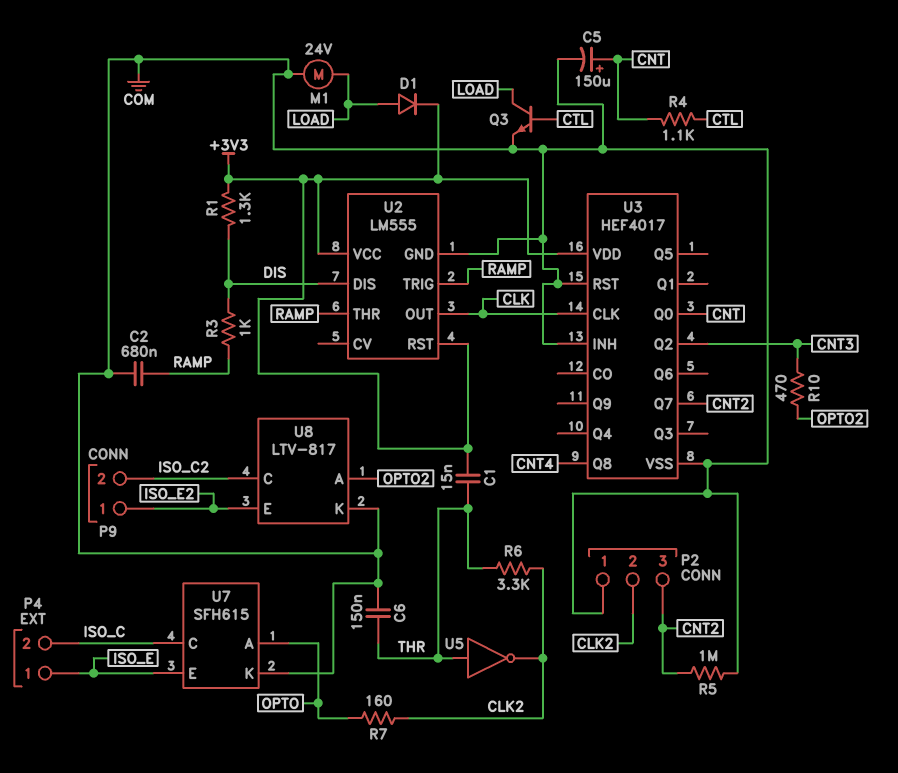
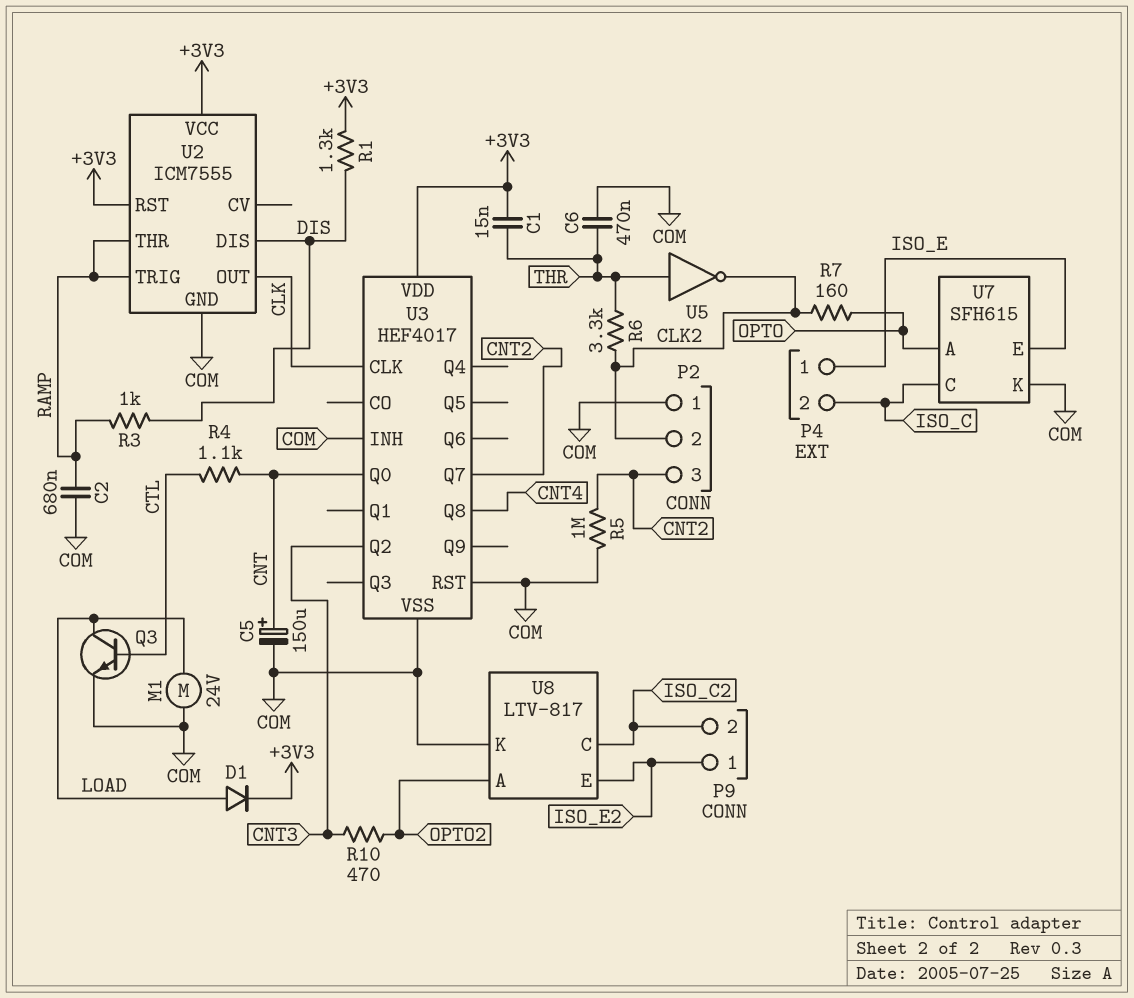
C6: 150nF (COM, THR) -> 470nF (COM, THR)
U2: LM555 -> ICM7555

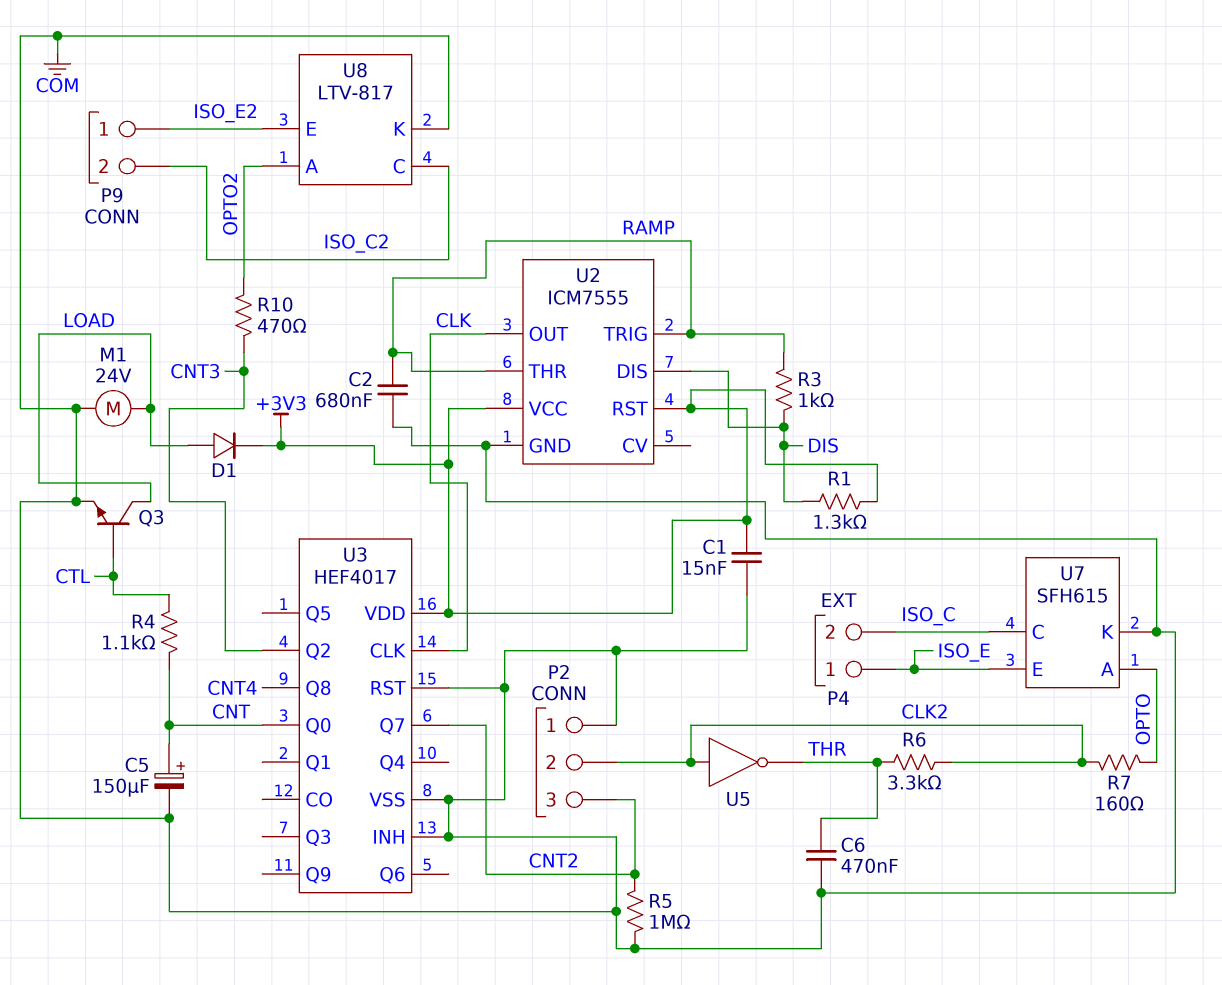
C1: 15nF (+3V3, THR) -> 15nF (+3V3, COM)
U5: NOT (in THR, out CLK2) -> NOT (in CLK2, out THR)

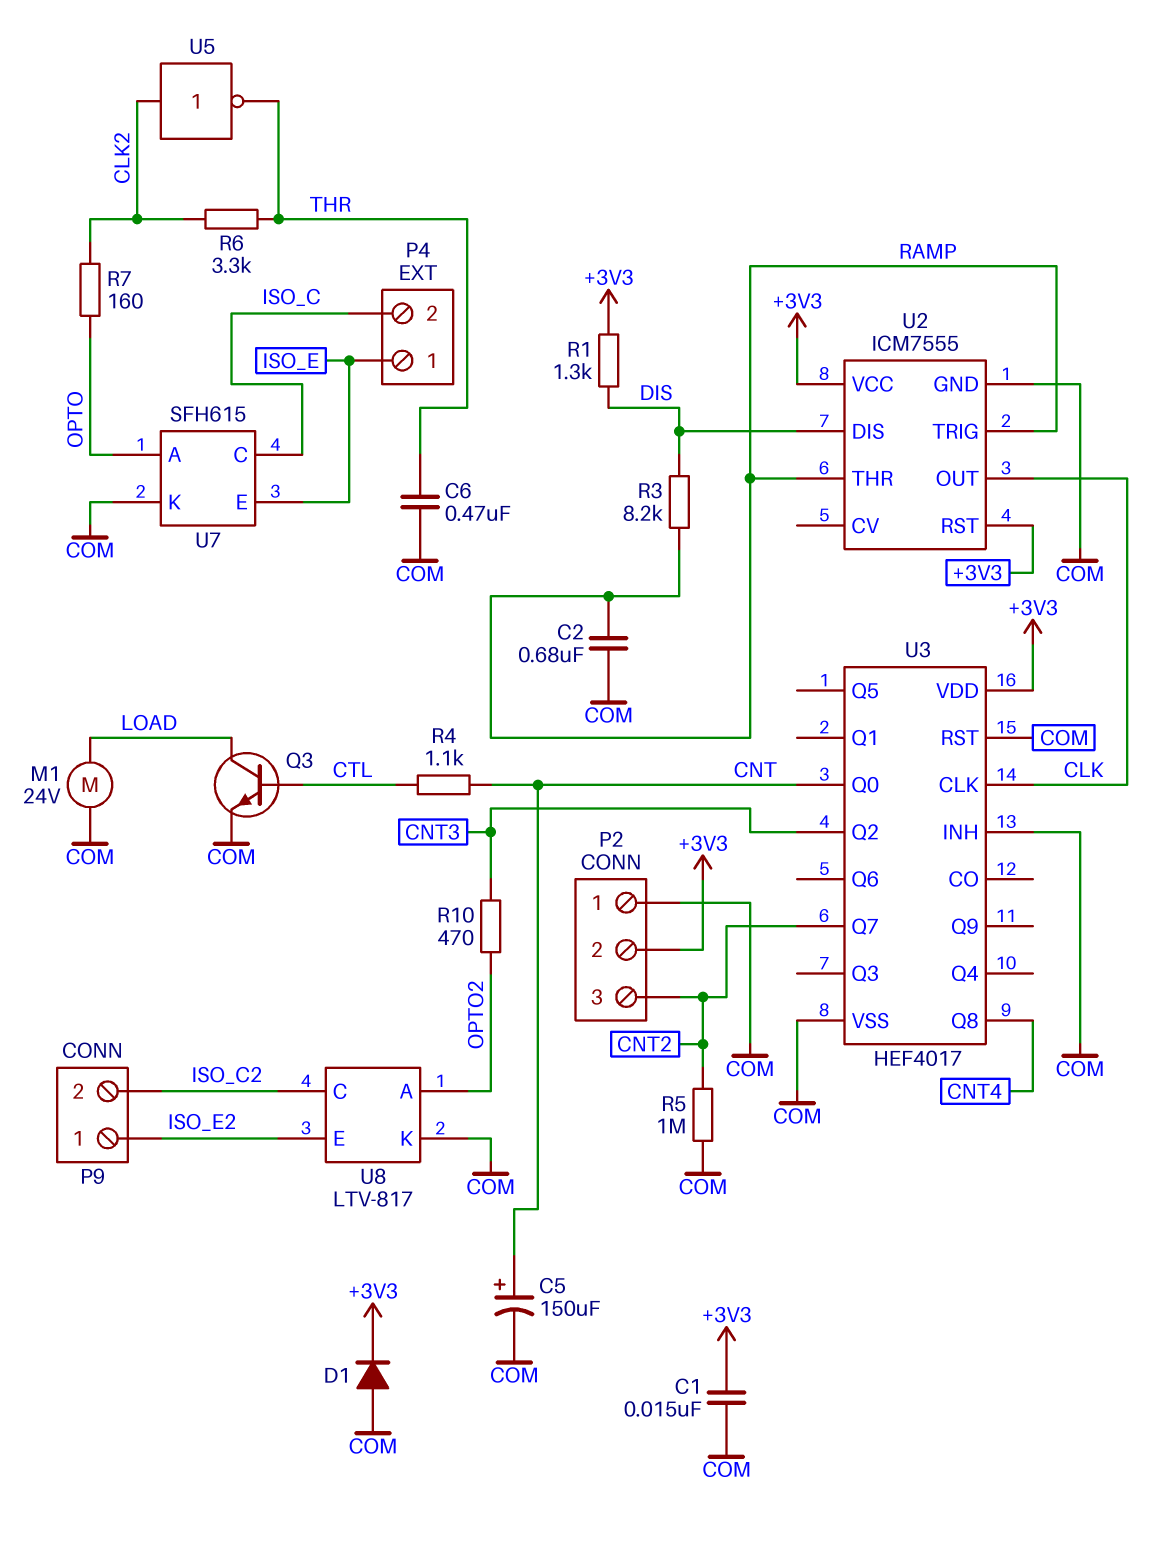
D1: diode (A LOAD, K +3V3) -> diode (A COM, K +3V3)
P2 pin 2: CLK2 -> +3V3
R3: 1k (DIS, RAMP) -> 8.2k (DIS, RAMP)

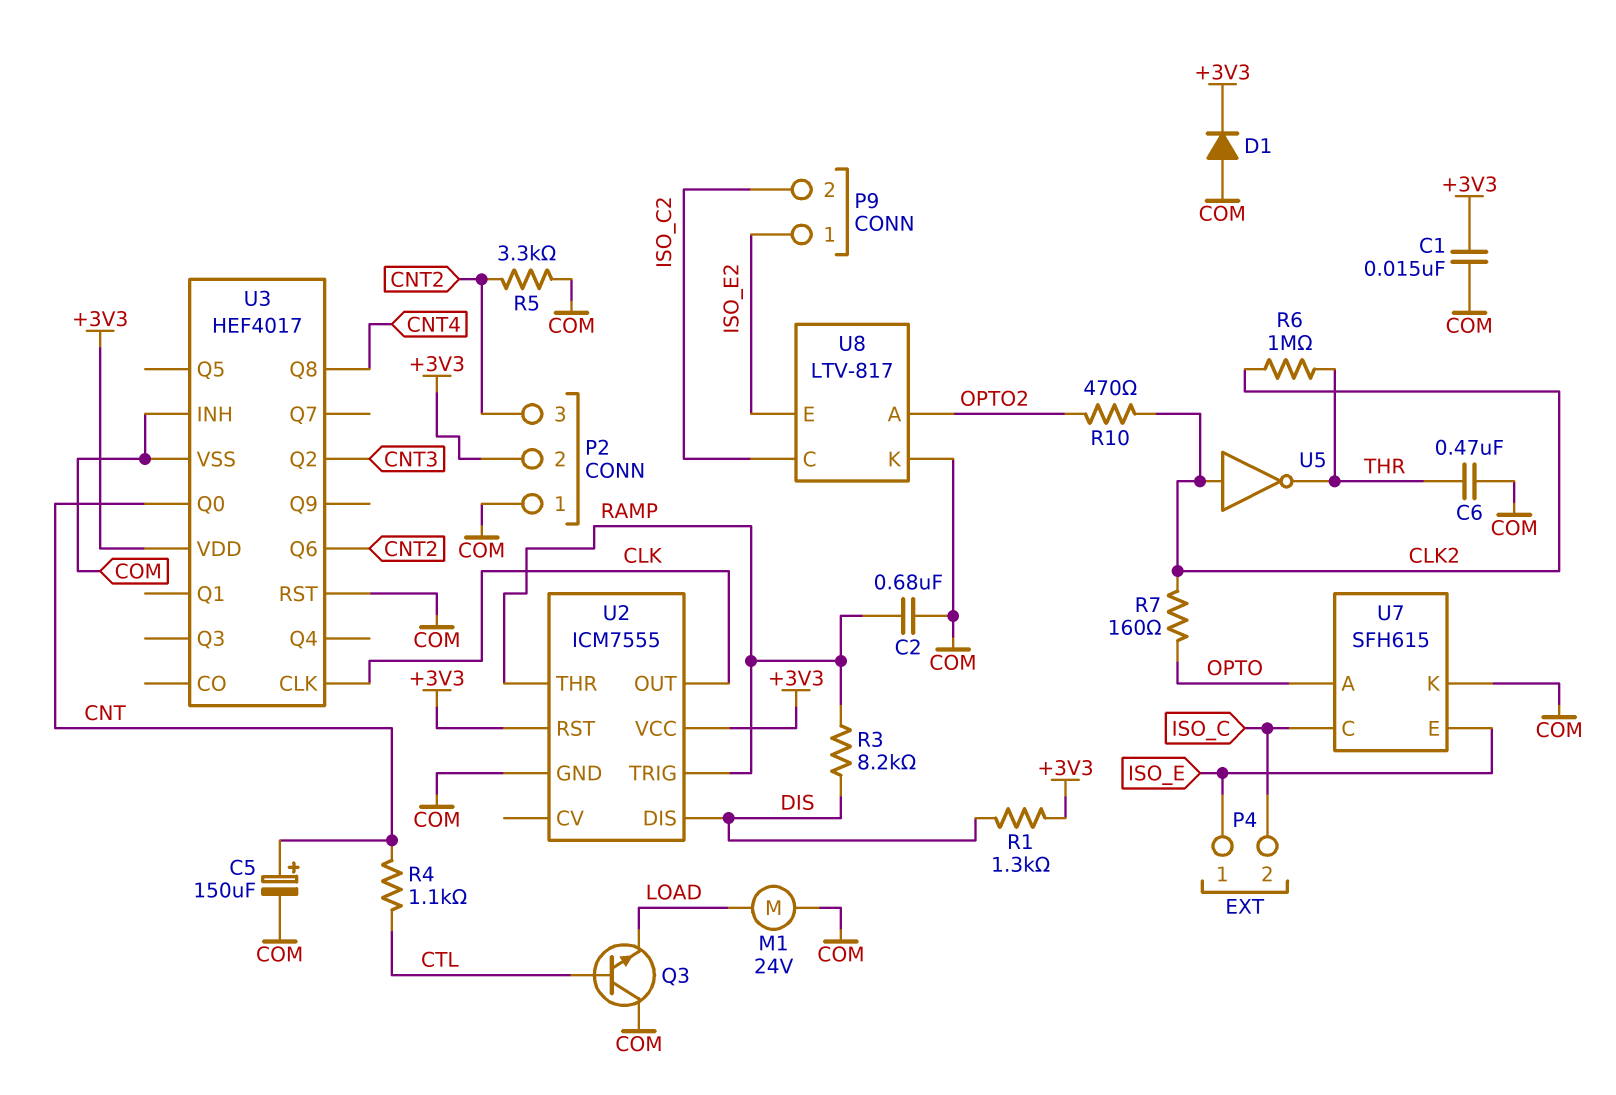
Q3: NPN (B CTL, C LOAD, E COM) -> NPN (B CTL, C COM, E LOAD)
R5: 1M (CNT2, COM) -> 3.3k (CNT2, COM)
R6: 3.3k (CLK2, THR) -> 1M (CLK2, THR)
R10: 470 (CNT3, OPTO2) -> 470 (CLK2, OPTO2)
U3 pin Q6: none -> CNT2
U3 pin Q7: CNT2 -> none

